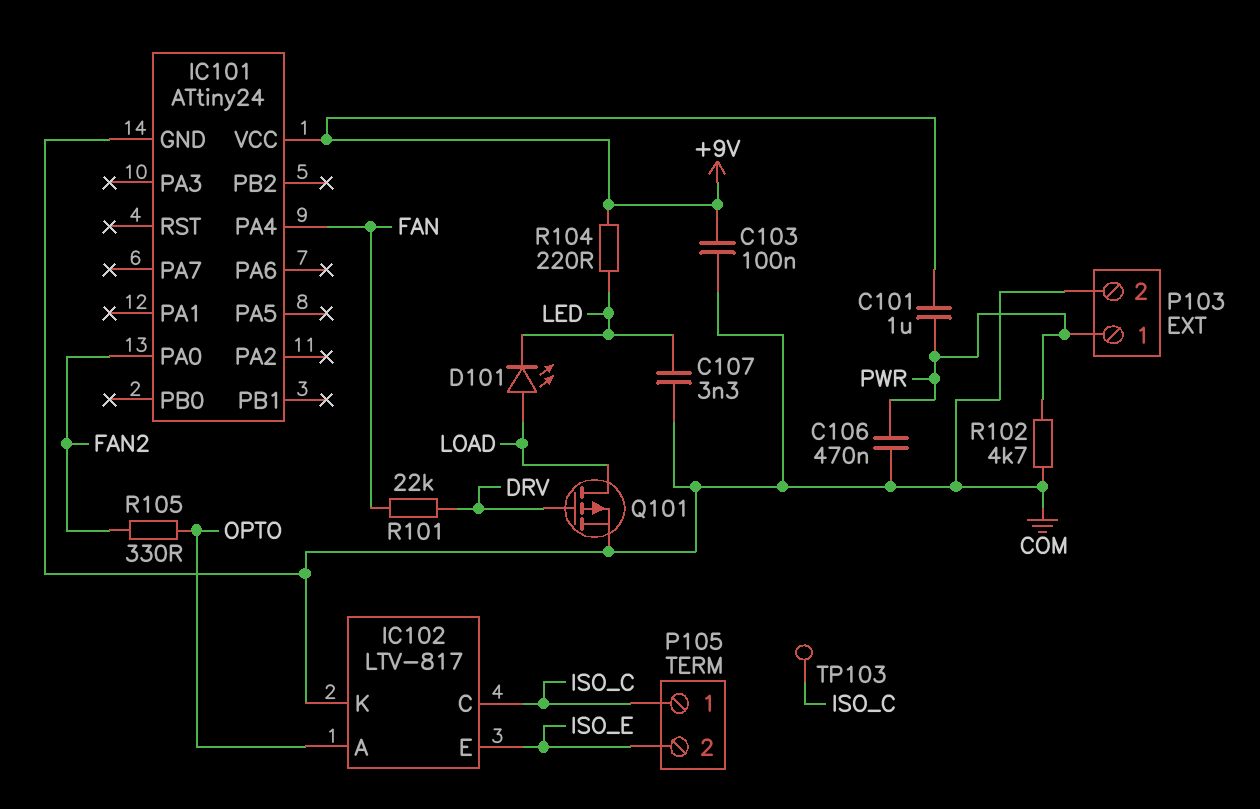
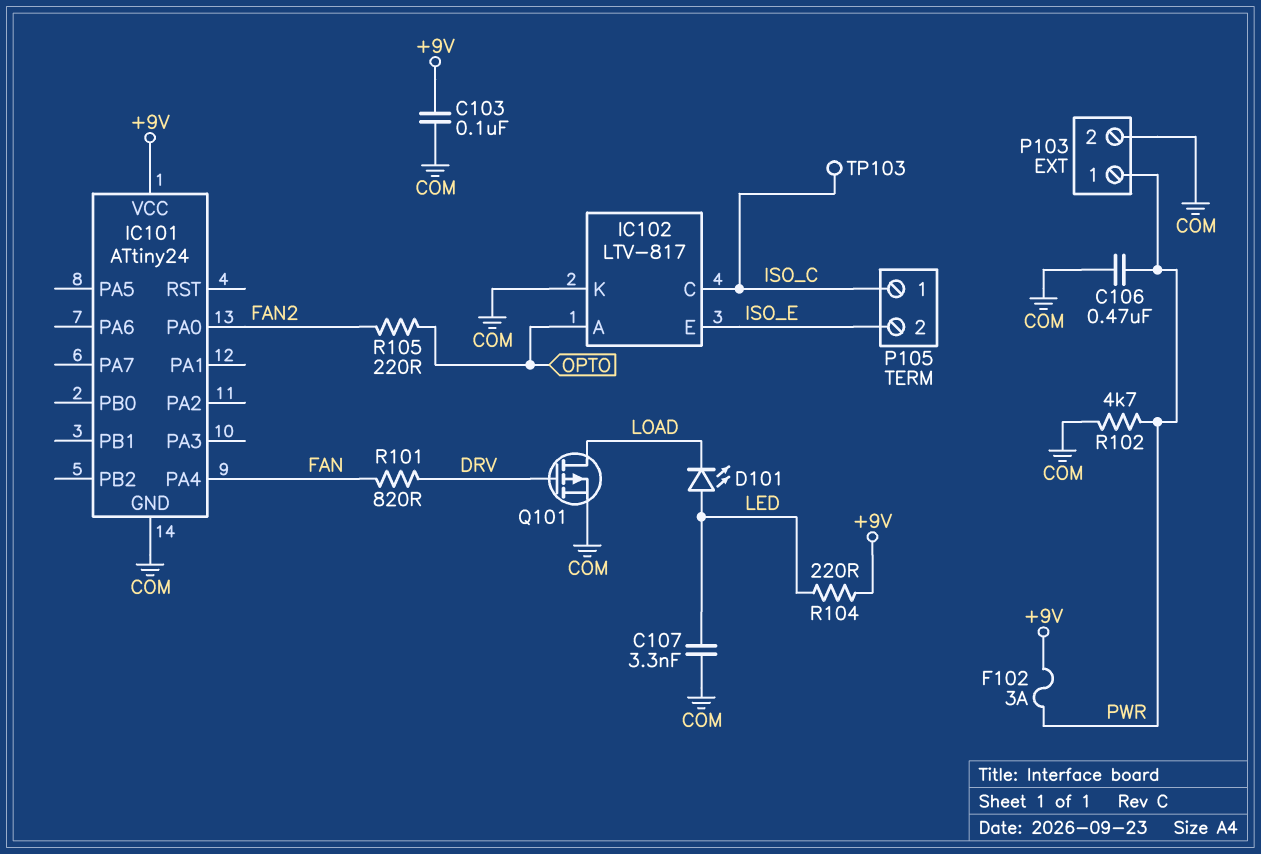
C101: 1uF (+9V, PWR) -> none
D101: LED (A LOAD, K LED) -> LED (A LED, K LOAD)
F102: none -> 3A (+9V, PWR)
R101: 22k (DRV, FAN) -> 820 (DRV, FAN)
R105: 330 (FAN2, OPTO) -> 220 (FAN2, OPTO)

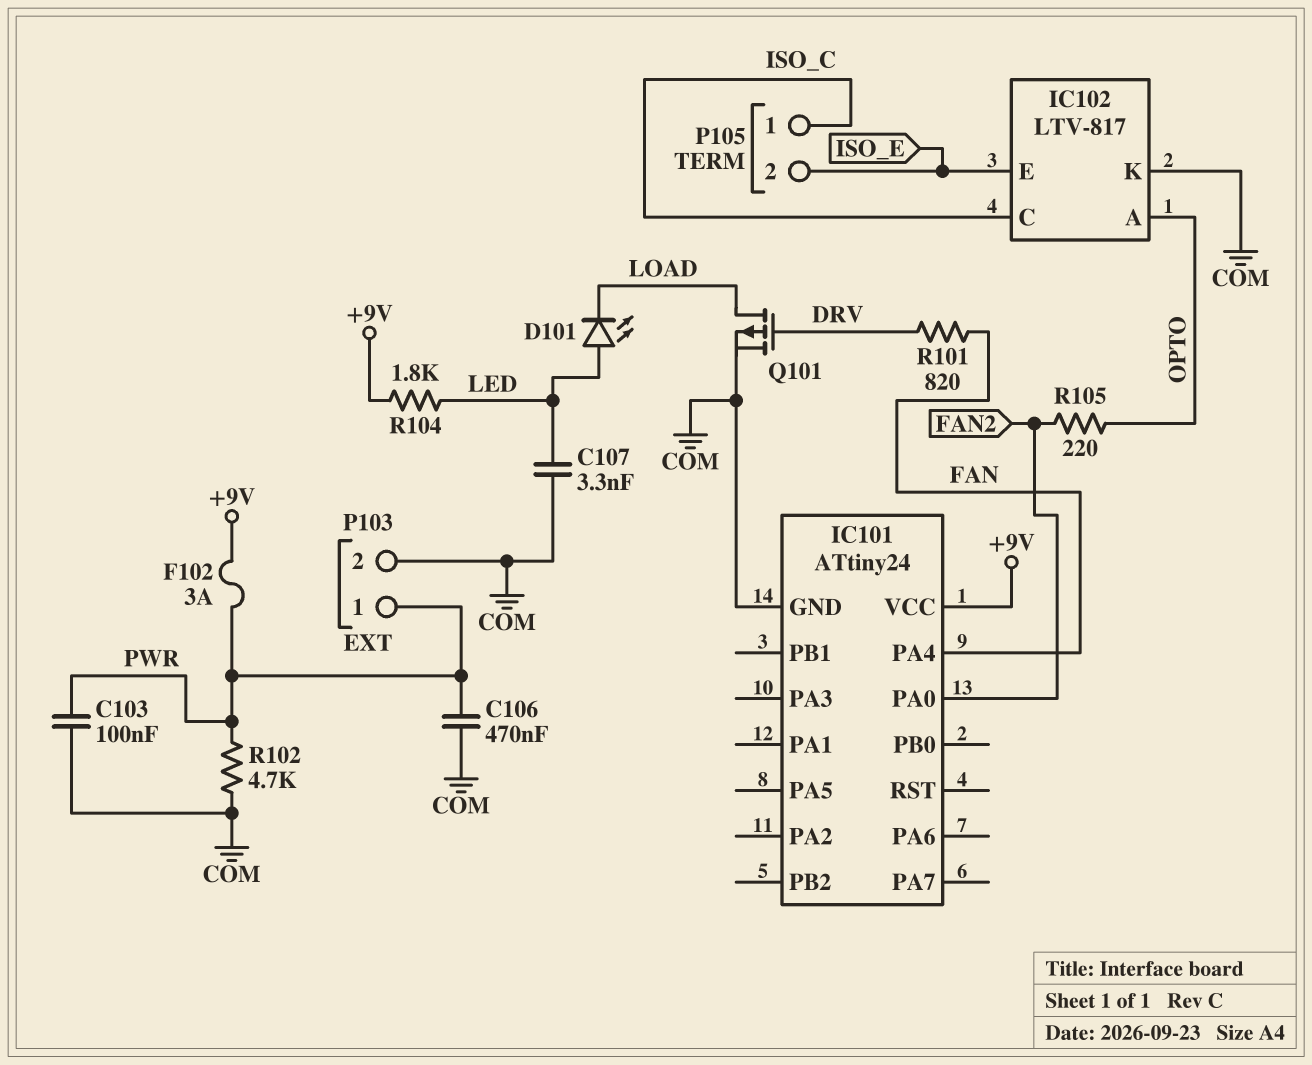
C103: 100nF (+9V, COM) -> 100nF (COM, PWR)
R104: 220 (+9V, LED) -> 1.8k (+9V, LED)
TP103: test point (ISO_C) -> none

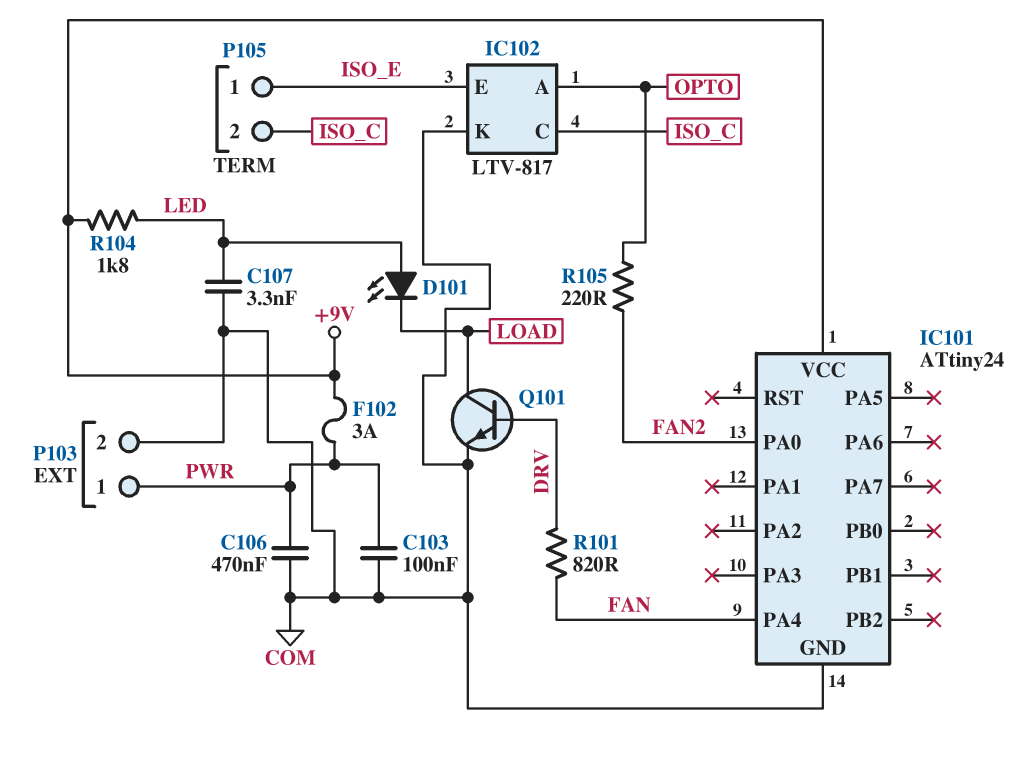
P105 pin 1: ISO_C -> ISO_E
P105 pin 2: ISO_E -> ISO_C
Q101: PMOS (G DRV, D LOAD, S COM) -> NPN (B DRV, C LOAD, E COM)
R102: 4.7k (COM, PWR) -> none

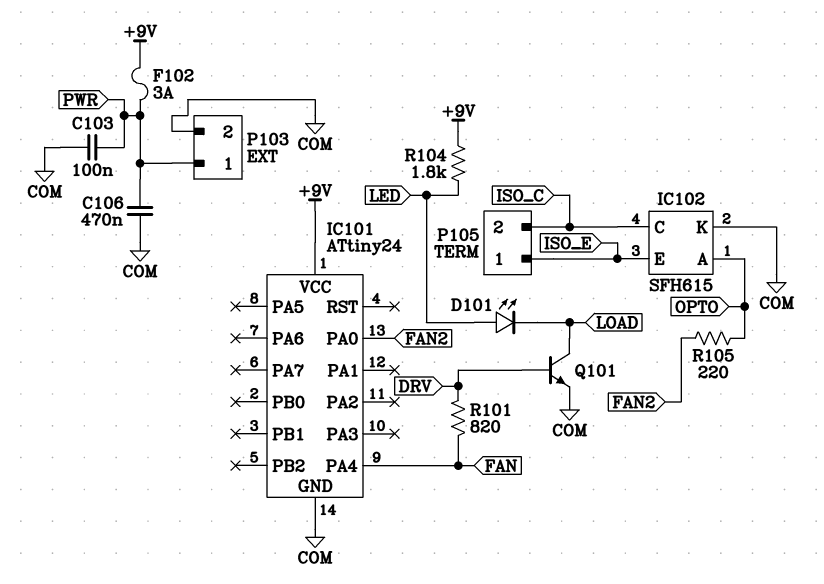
C107: 3.3nF (COM, LED) -> none
IC102: LTV-817 -> SFH615

